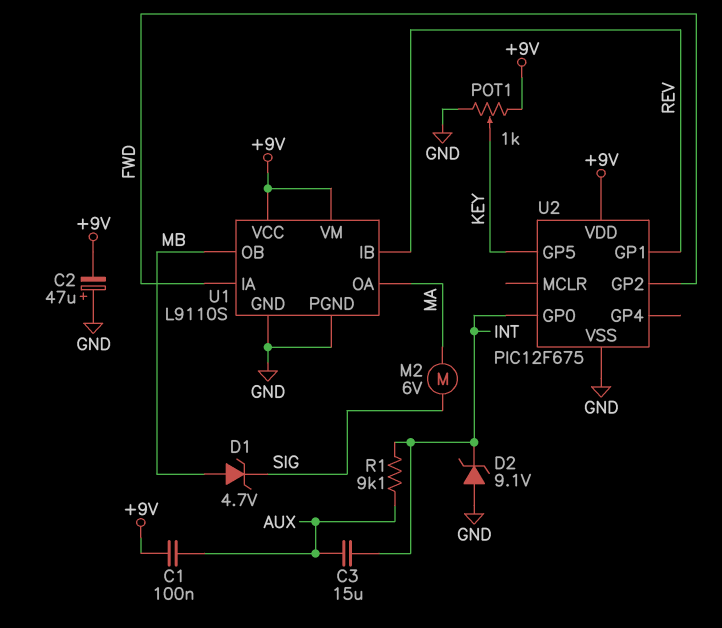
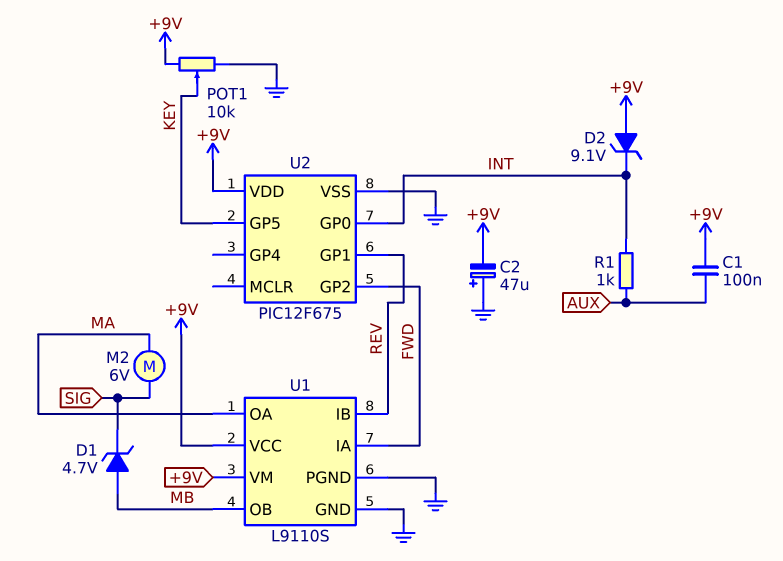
C3: 15uF (AUX, INT) -> none
D2: zener 9.1V (A GND, K INT) -> zener 9.1V (A +9V, K INT)
POT1: 1k (+9V, GND, wiper KEY) -> 10k (+9V, GND, wiper KEY)
R1: 9.1k (AUX, INT) -> 1k (AUX, INT)

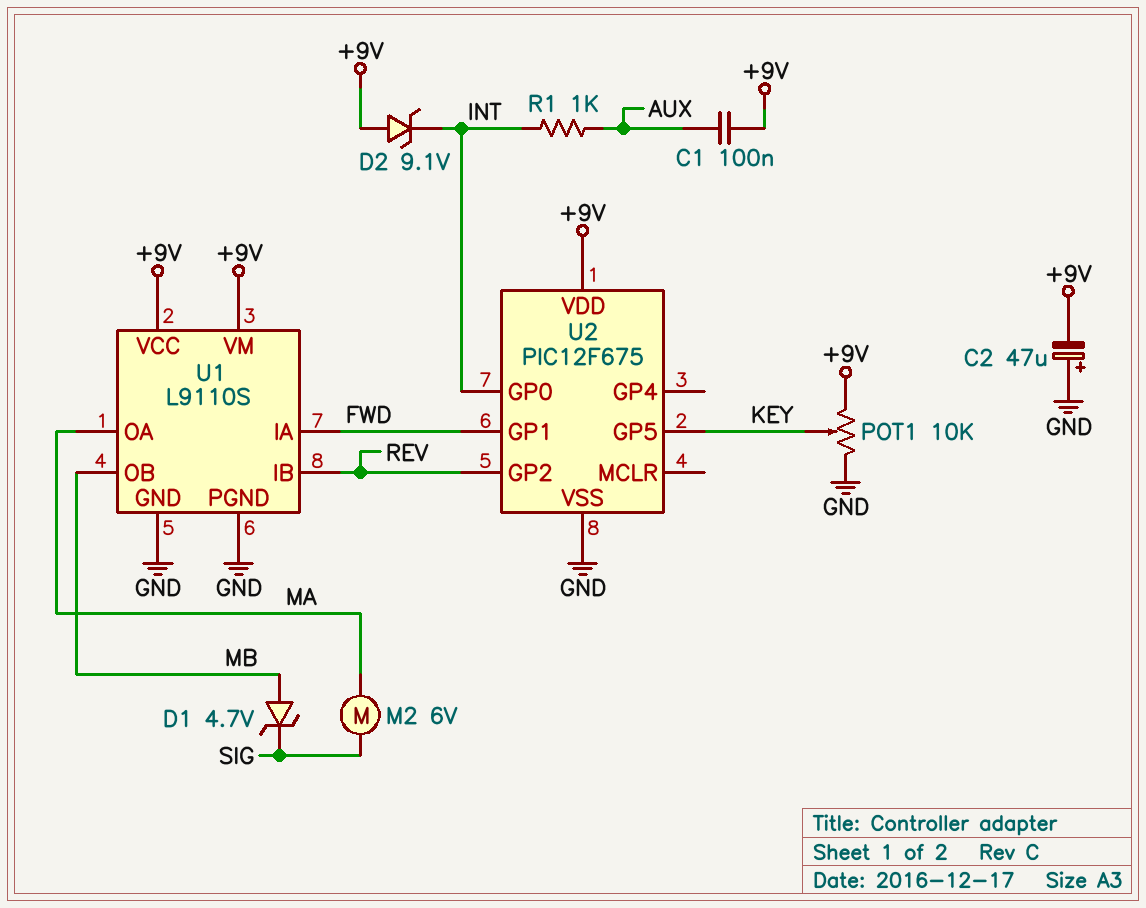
U2 pin GP1: REV -> FWD
U2 pin GP2: FWD -> REV

